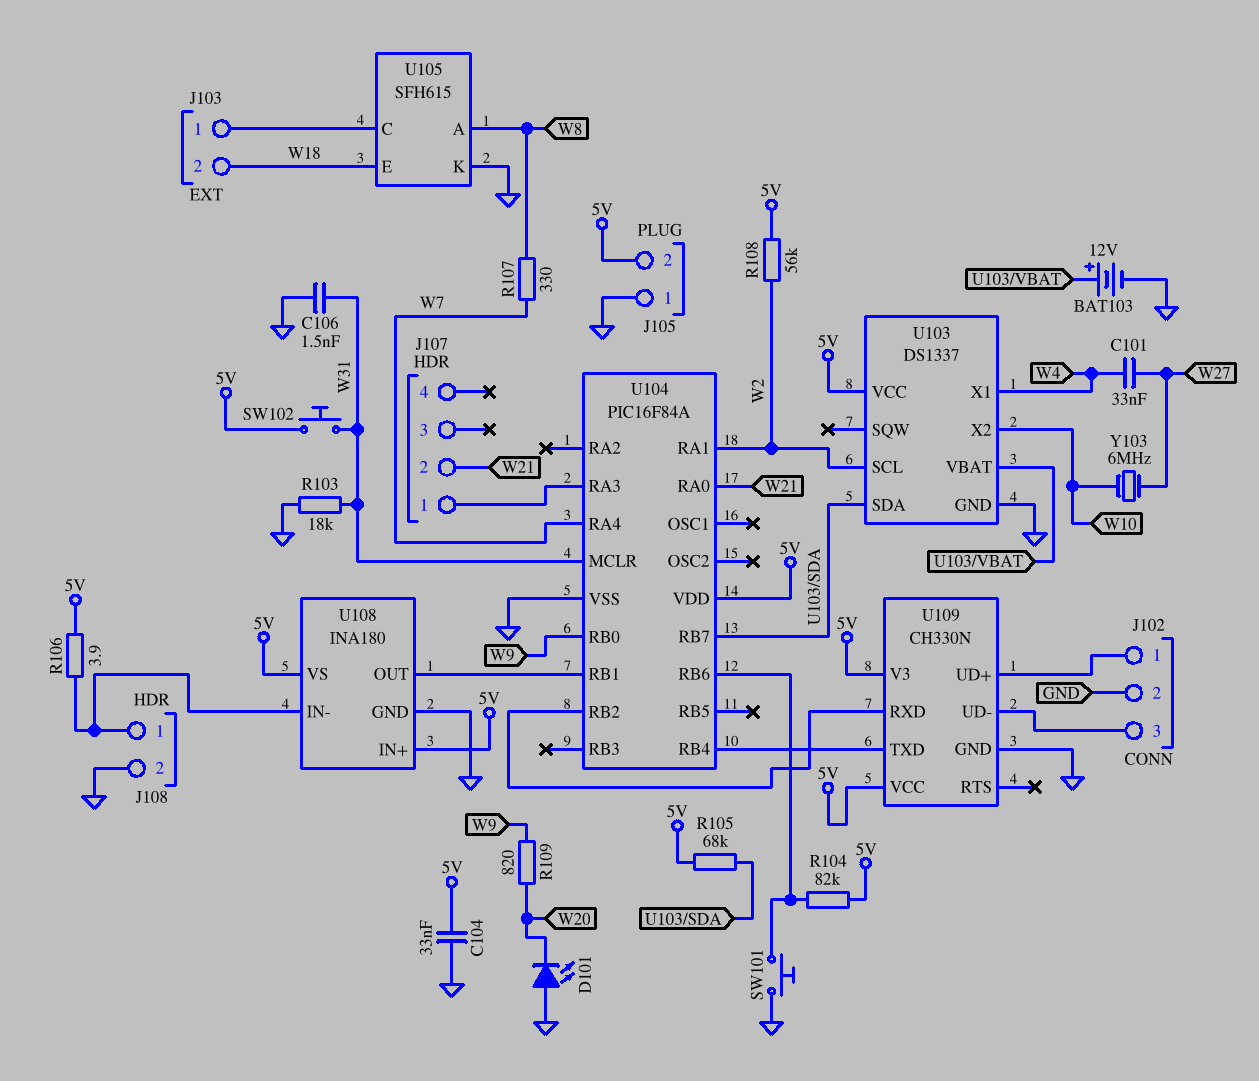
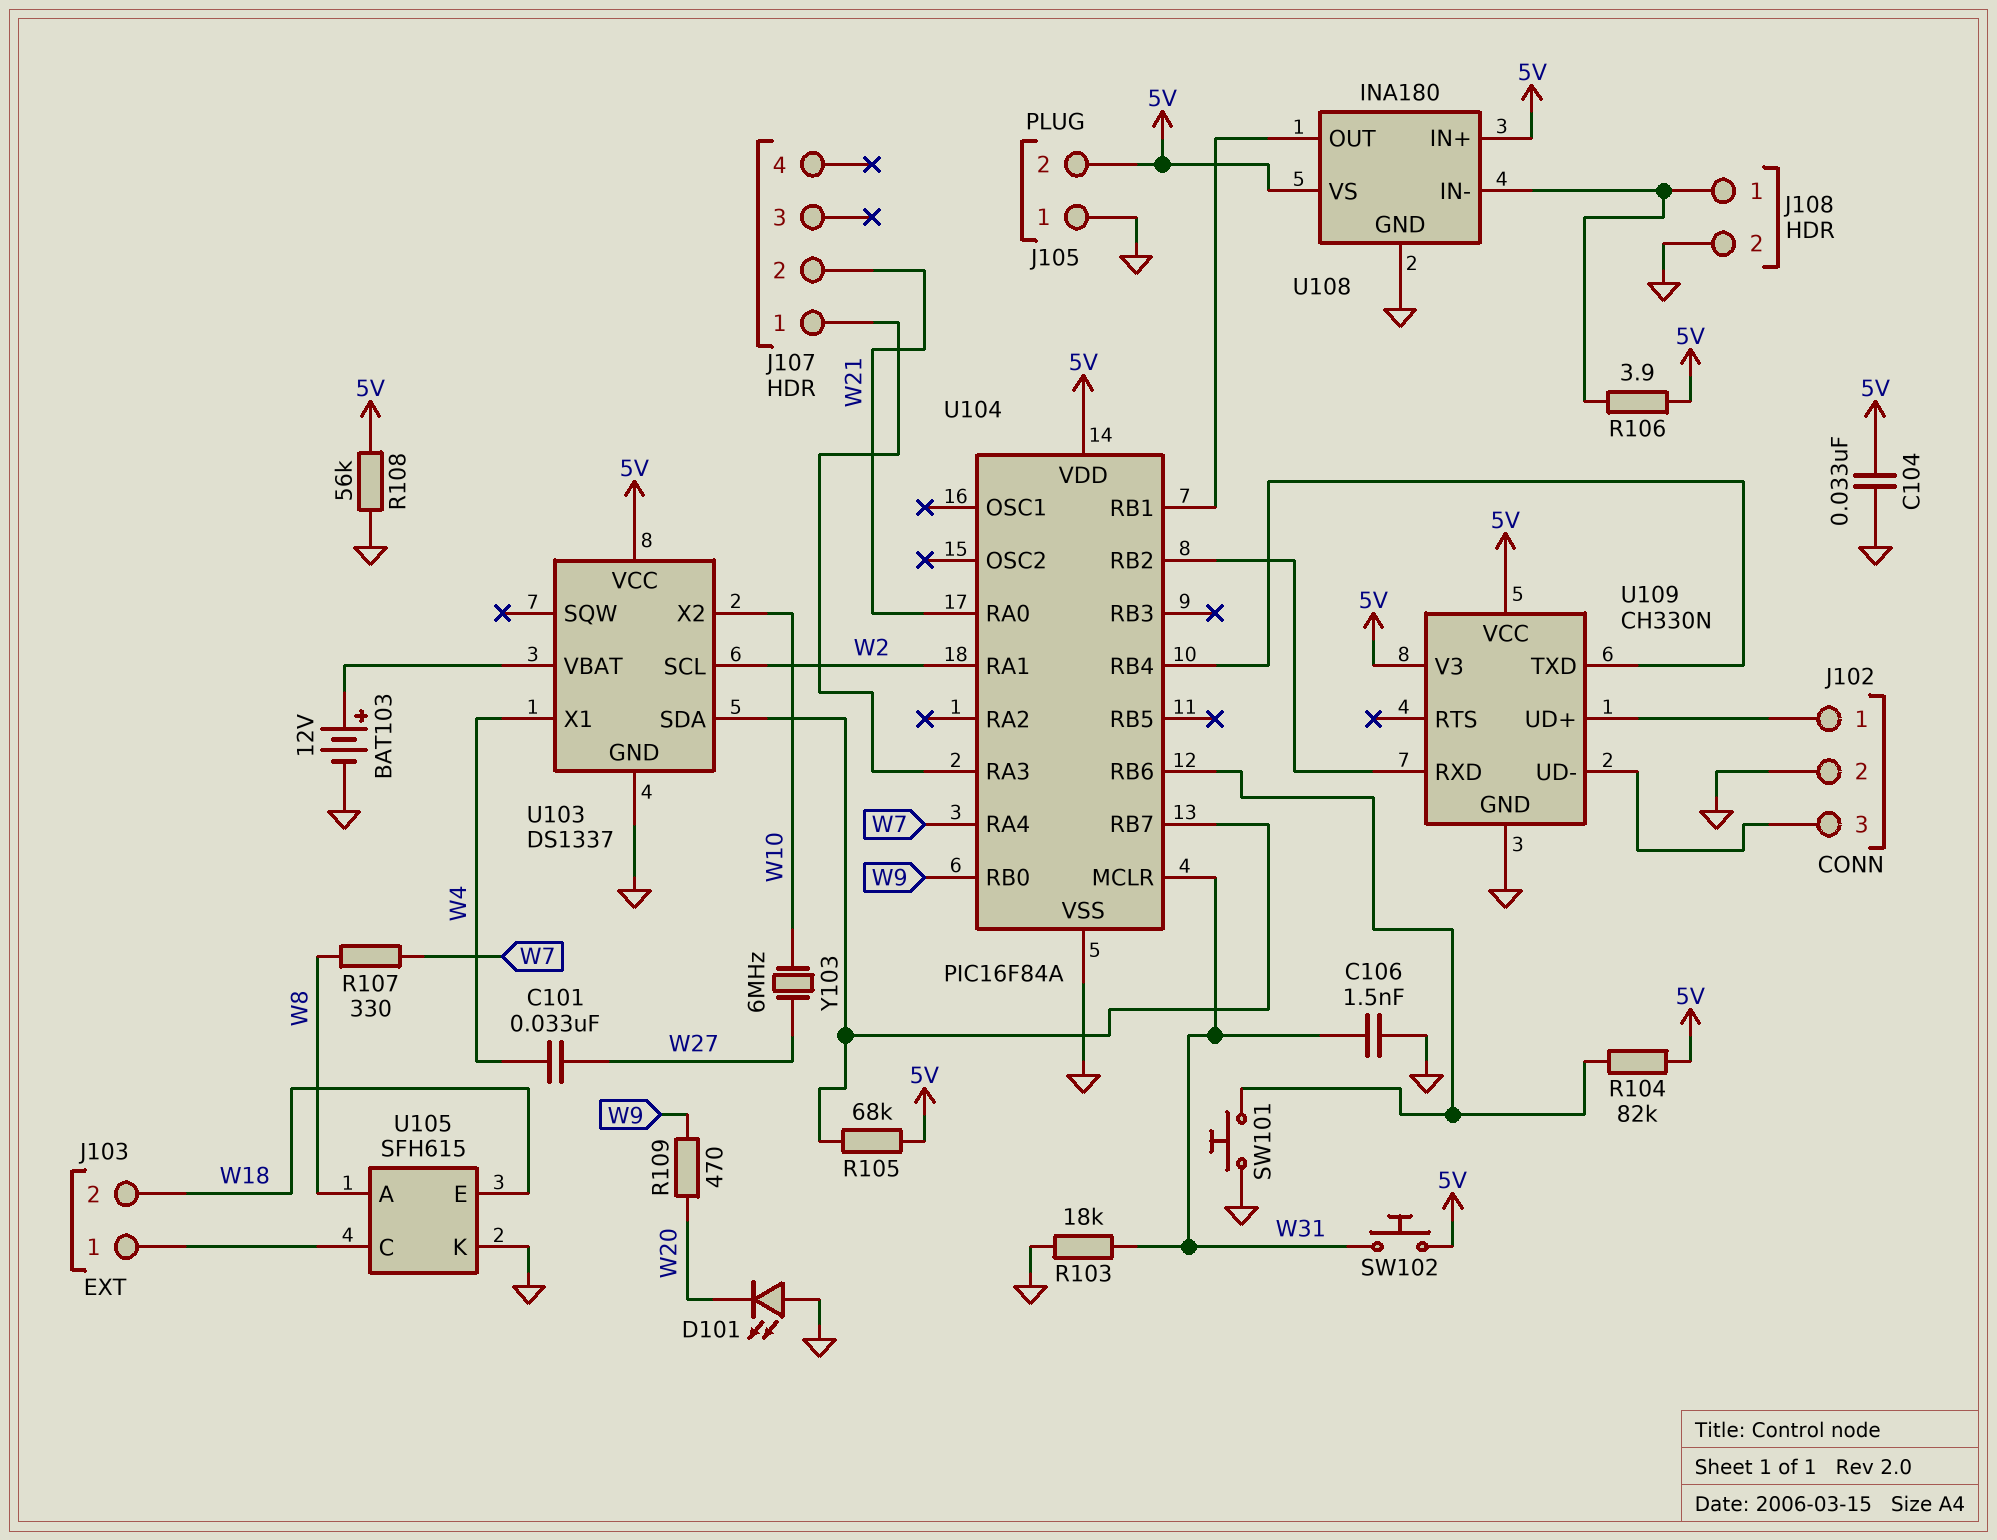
R108: 56k (5V, W2) -> 56k (5V, GND)
R109: 820 (W9, W20) -> 470 (W9, W20)

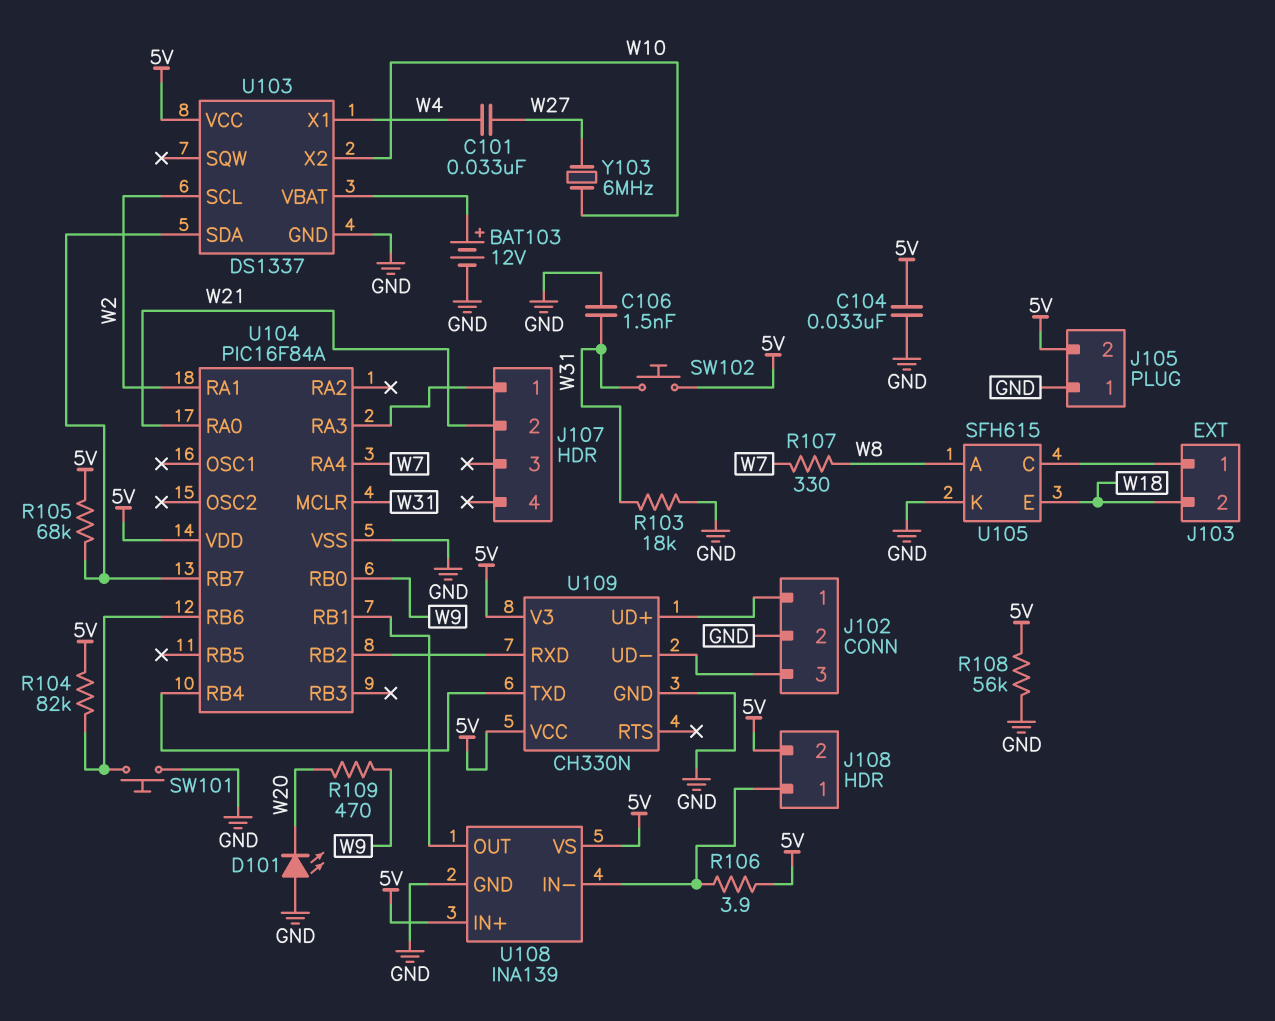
J108 pin 2: GND -> 5V
U108: INA180 -> INA139

